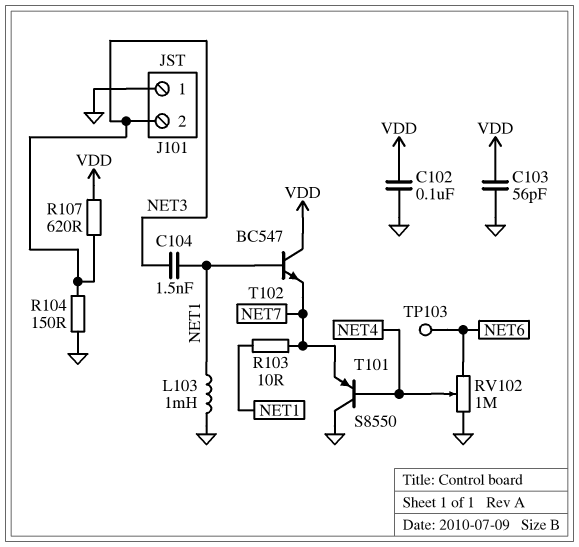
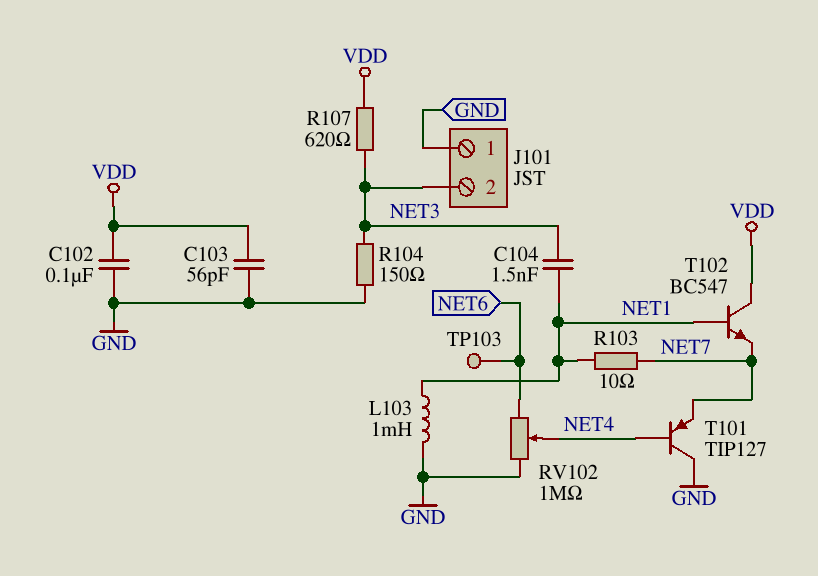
T101: PNP S8550 (B NET4, C GND, E NET7) -> PNP TIP127 (B NET4, C GND, E NET7)

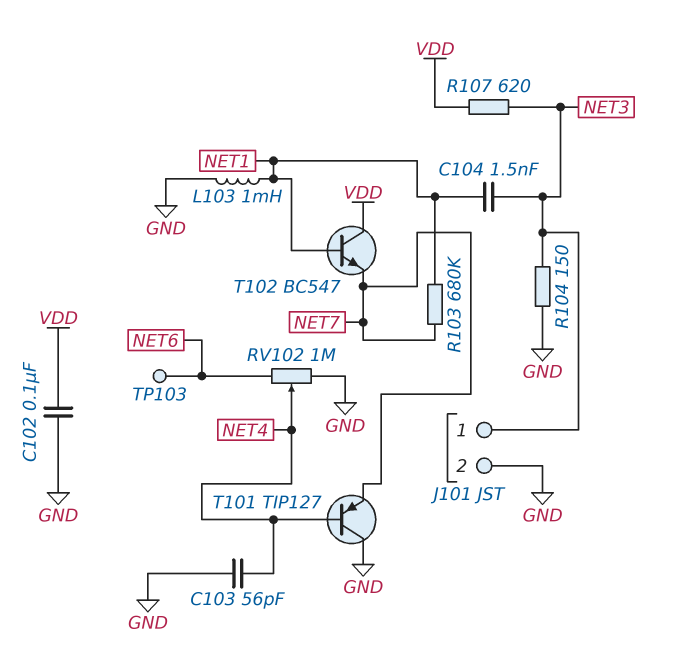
C103: 56pF (GND, VDD) -> 56pF (GND, NET4)
J101 pin 1: GND -> NET3
J101 pin 2: NET3 -> GND
R103: 10 (NET1, NET7) -> 680k (NET1, NET7)

